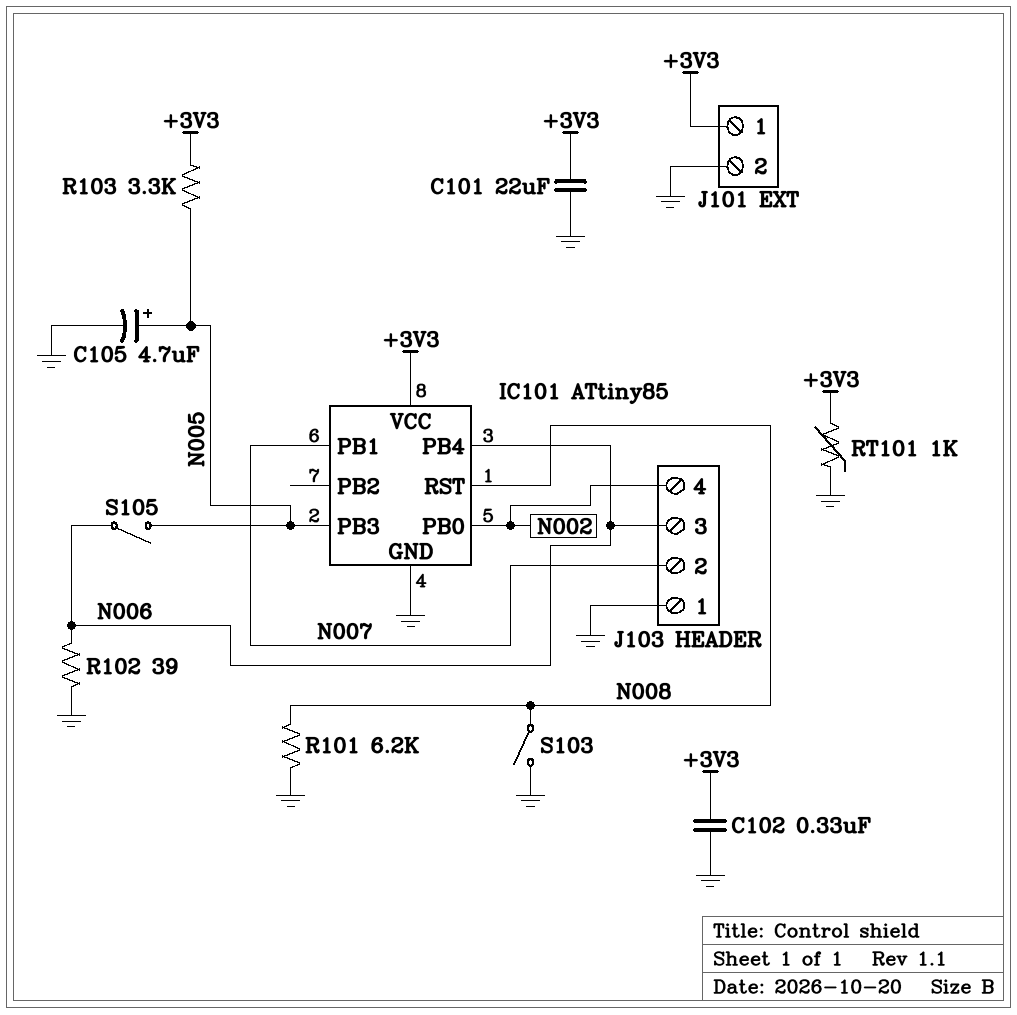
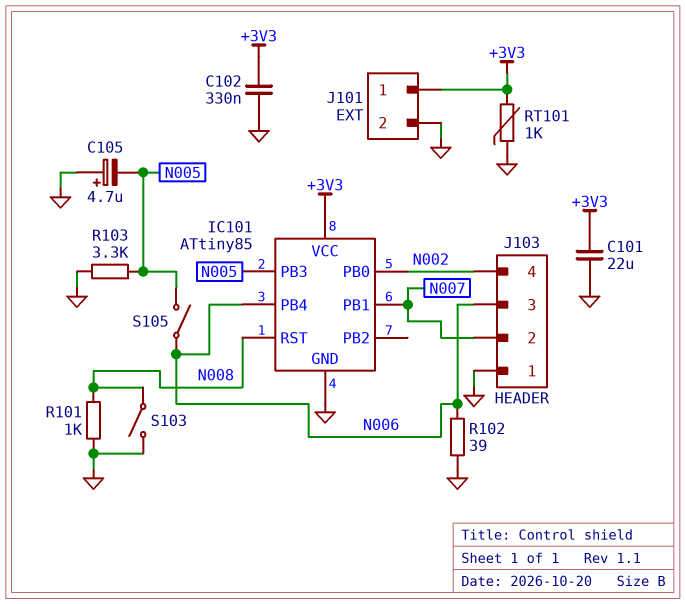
C105: 4.7uF (plus N005, minus GND) -> 4.7uF (plus GND, minus N005)
R101: 6.2k (GND, N008) -> 1k (GND, N008)
R103: 3.3k (+3V3, N005) -> 3.3k (GND, N005)

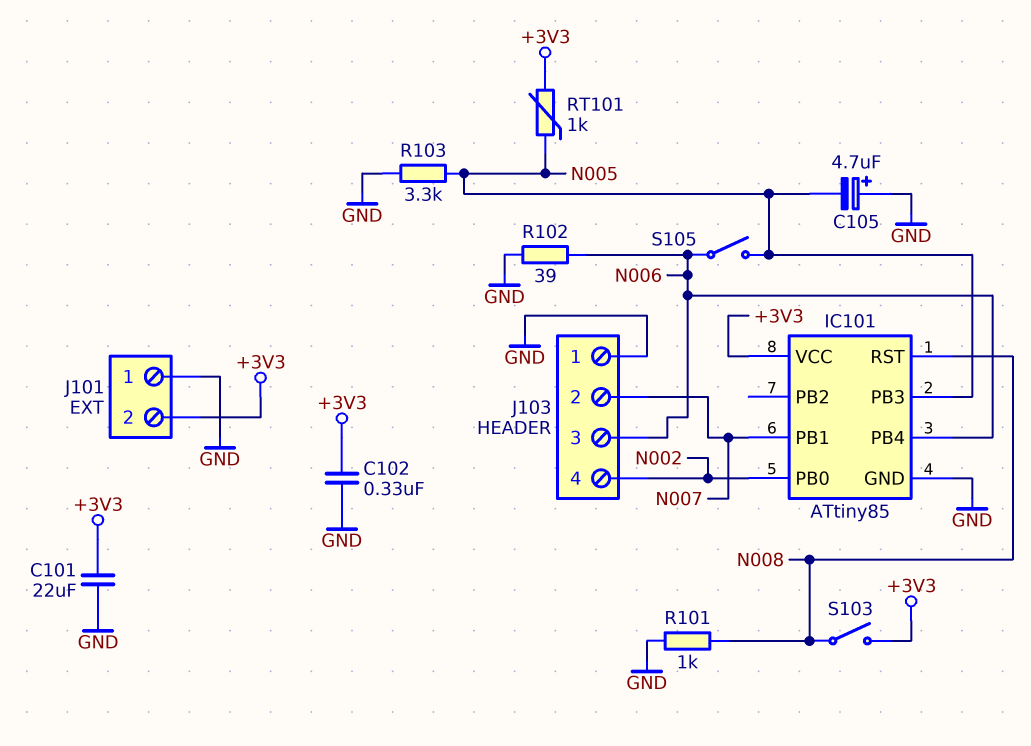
J101 pin 1: +3V3 -> GND
J101 pin 2: GND -> +3V3
RT101: 1k (+3V3, GND) -> 1k (+3V3, N005)
S103: switch (GND, N008) -> switch (+3V3, N008)

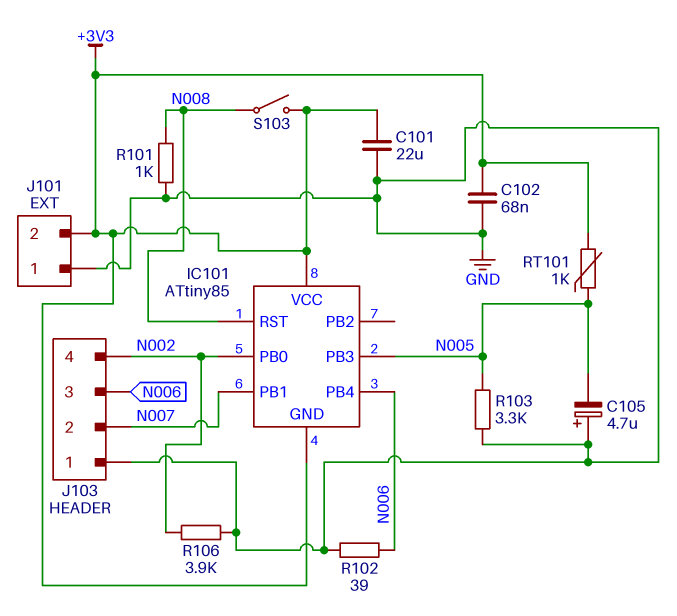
C102: 330nF (+3V3, GND) -> 68nF (+3V3, GND)
IC101 pin GND: GND -> +3V3
R106: none -> 3.9k (GND, N002)
S105: switch (N005, N006) -> none

